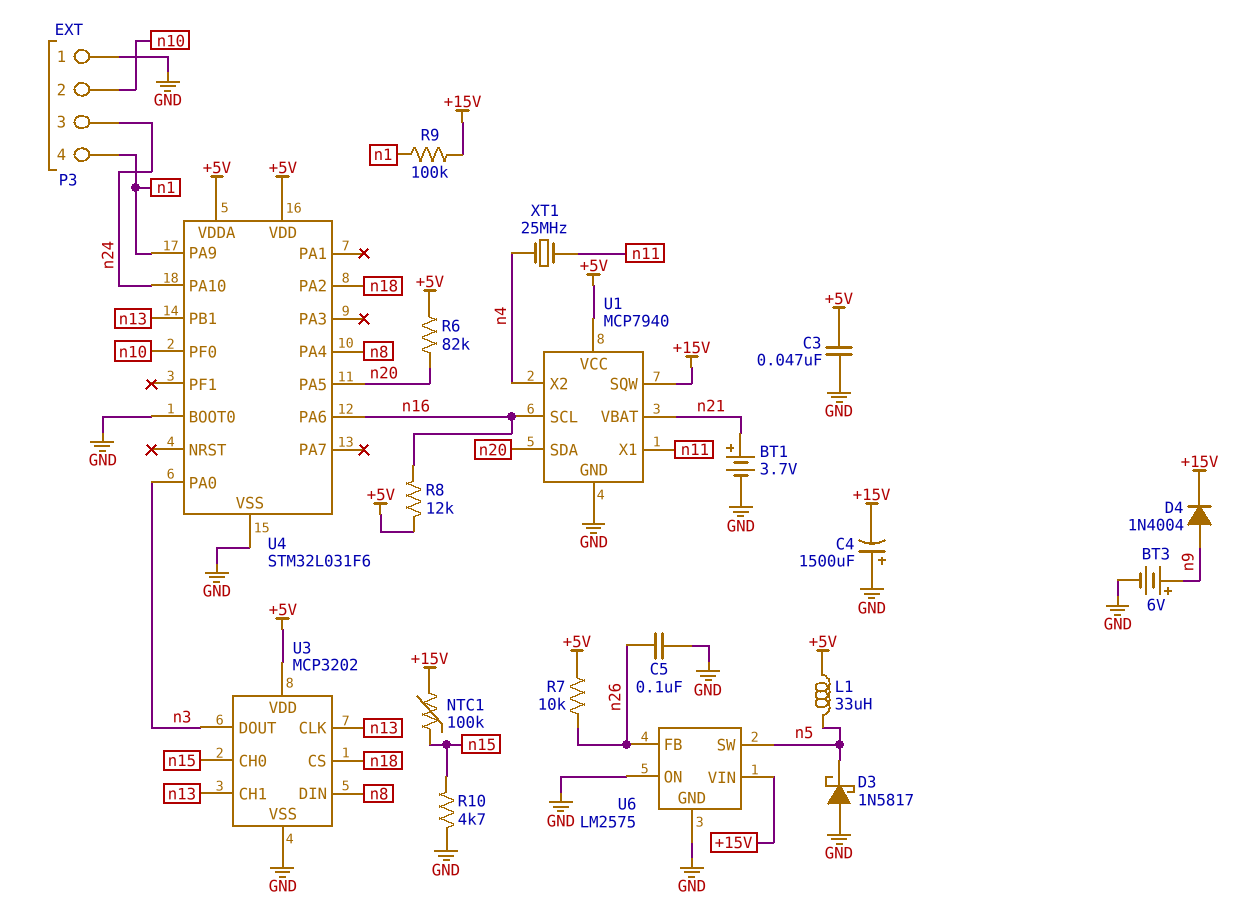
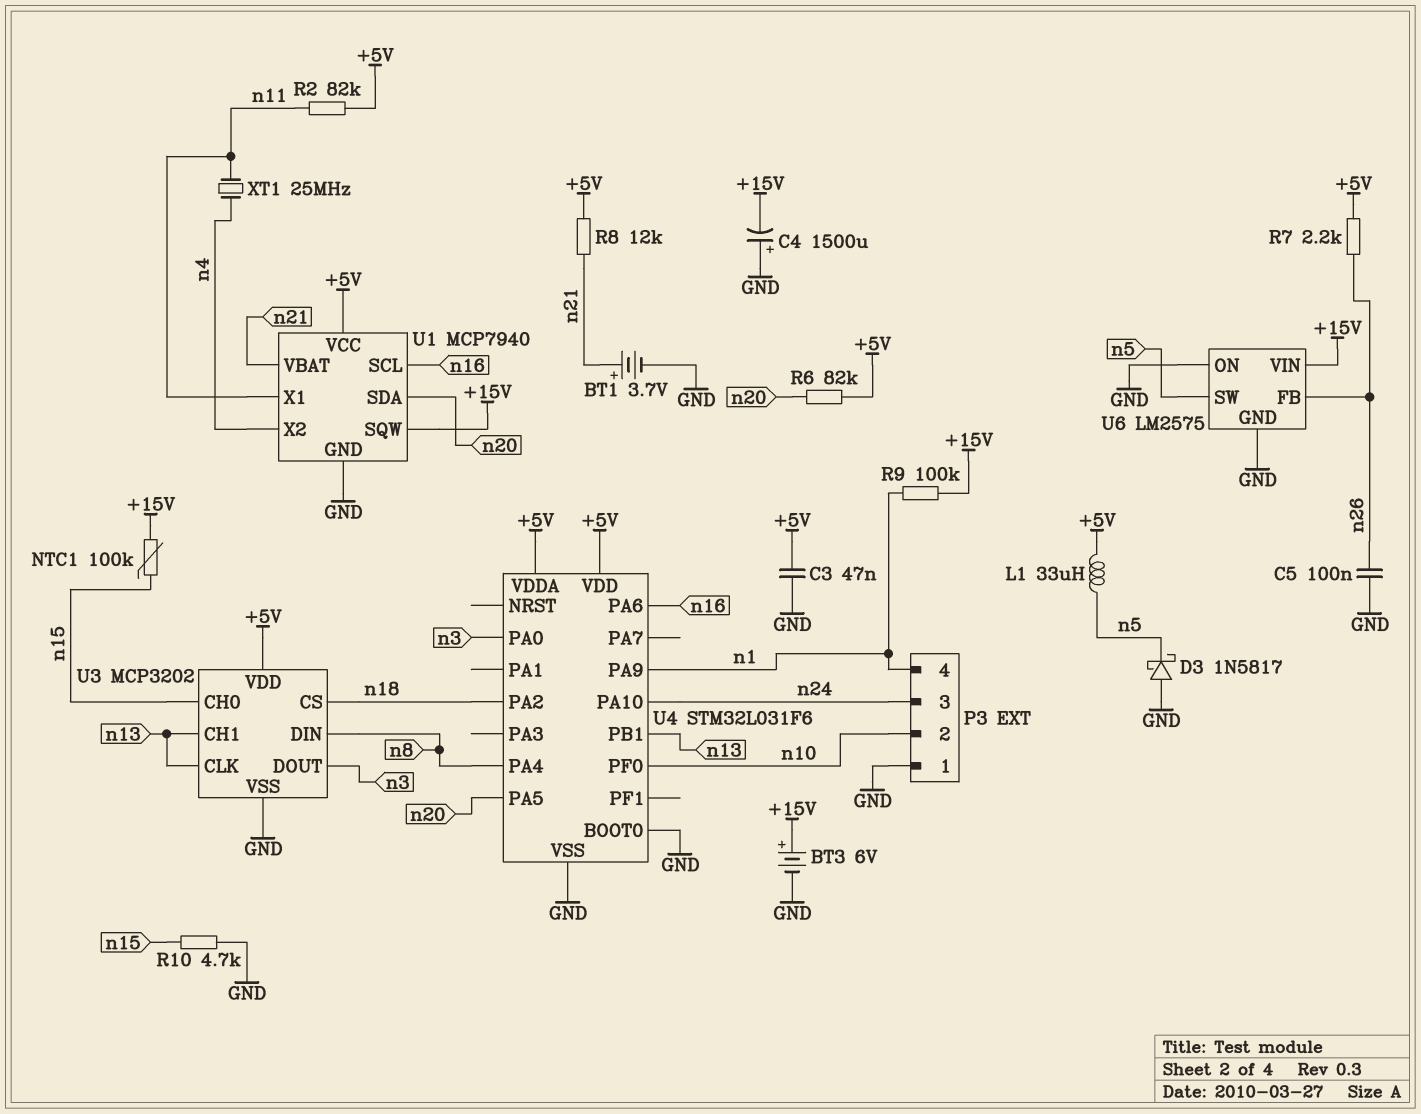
BT3: 6V (plus n9, minus GND) -> 6V (plus +15V, minus GND)
D4: diode 1N4004 (A n9, K +15V) -> none
R2: none -> 82k (+5V, n11)
R7: 10k (+5V, n26) -> 2.2k (+5V, n26)
R8: 12k (+5V, n16) -> 12k (+5V, n21)

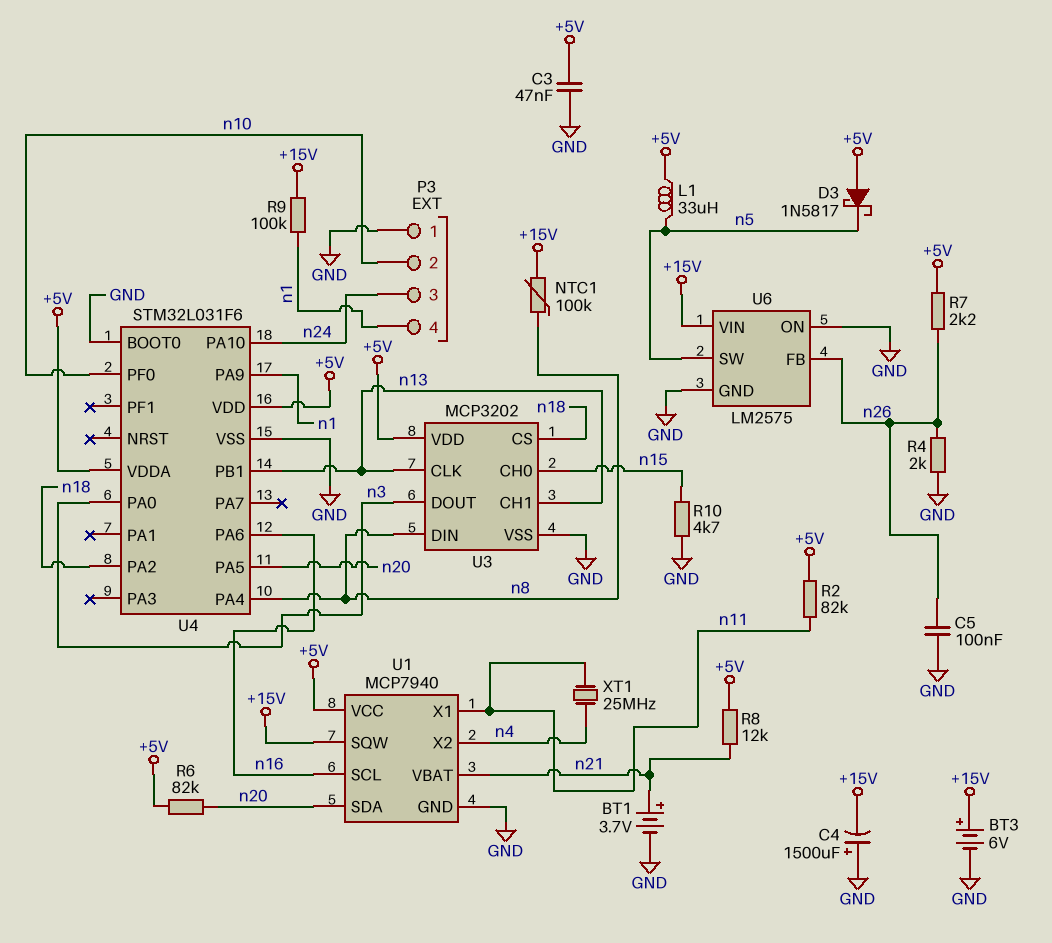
D3: schottky 1N5817 (A GND, K n5) -> schottky 1N5817 (A +5V, K n5)
NTC1: 100k (+15V, n15) -> 100k (+15V, n8)
R4: none -> 2k (GND, n26)

